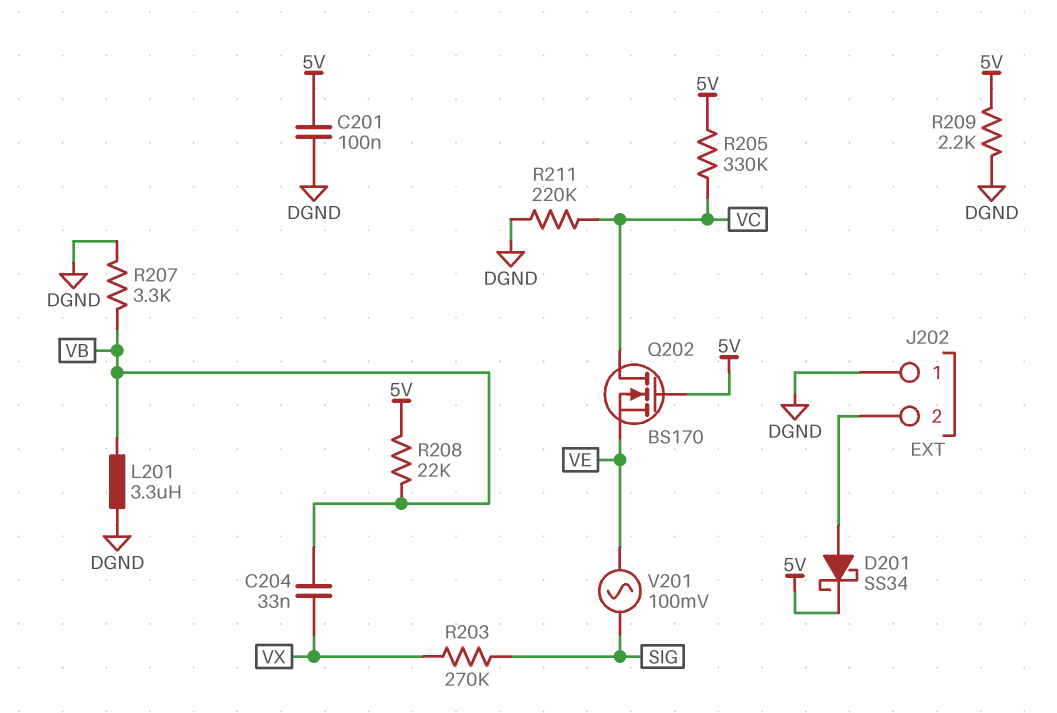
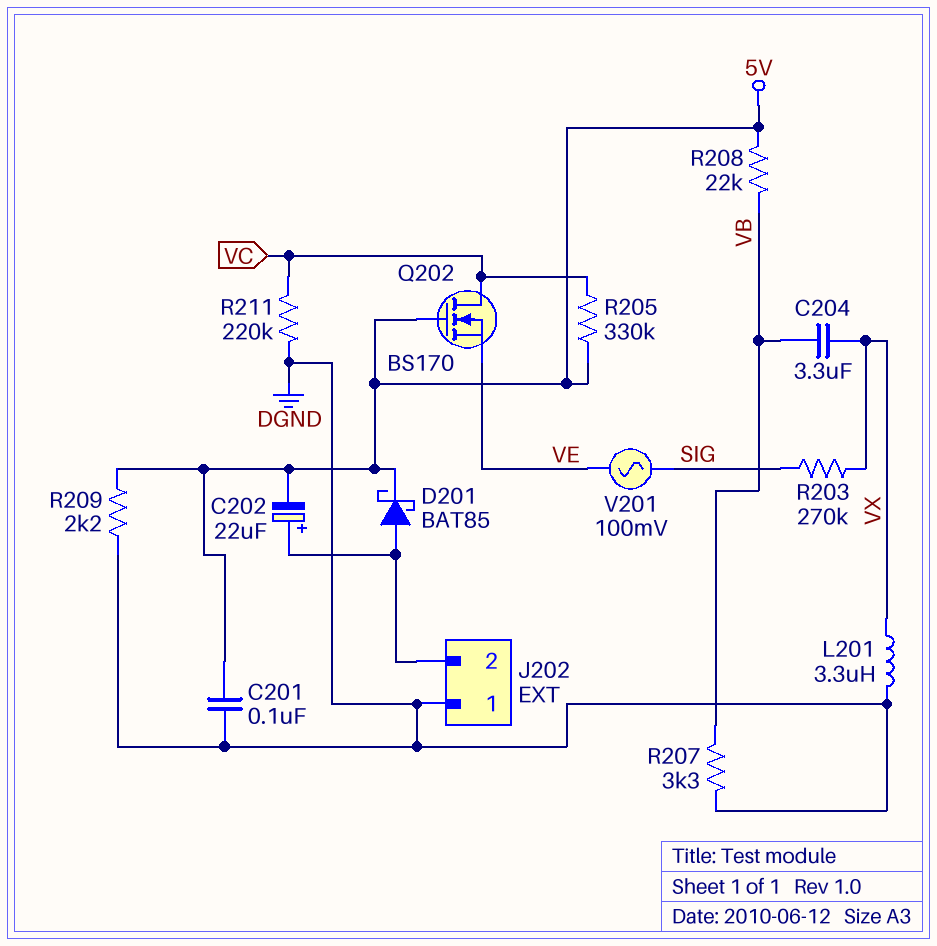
C202: none -> 22uF (plus J202/2, minus 5V)
C204: 33nF (VB, VX) -> 3.3uF (VB, VX)
D201: schottky SS34 (A J202/2, K 5V) -> schottky BAT85 (A J202/2, K 5V)
L201: 3.3uH (DGND, VB) -> 3.3uH (DGND, VX)

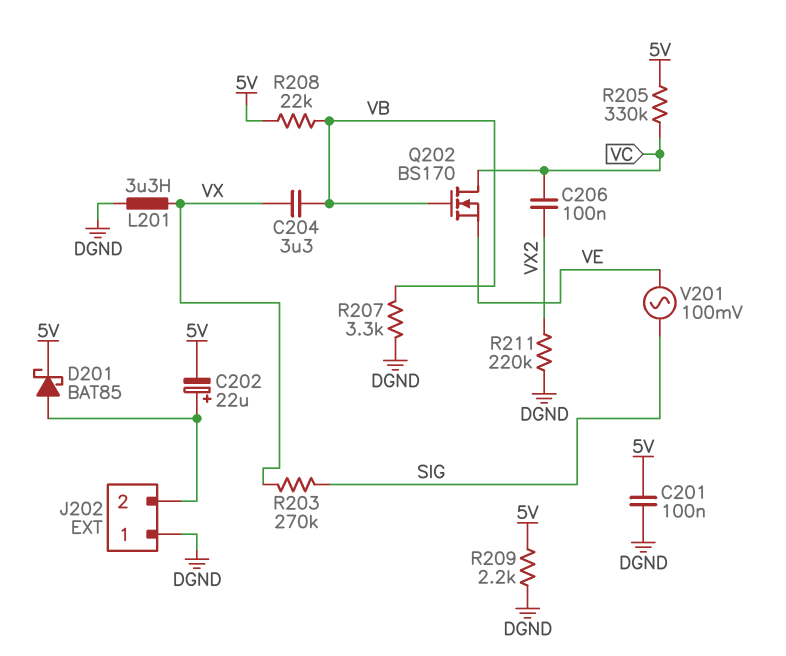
C206: none -> 100nF (VC, VX2)
Q202: NMOS BS170 (G 5V, D VC, S VE) -> NMOS BS170 (G VB, D VC, S VE)
R211: 220k (DGND, VC) -> 220k (DGND, VX2)

